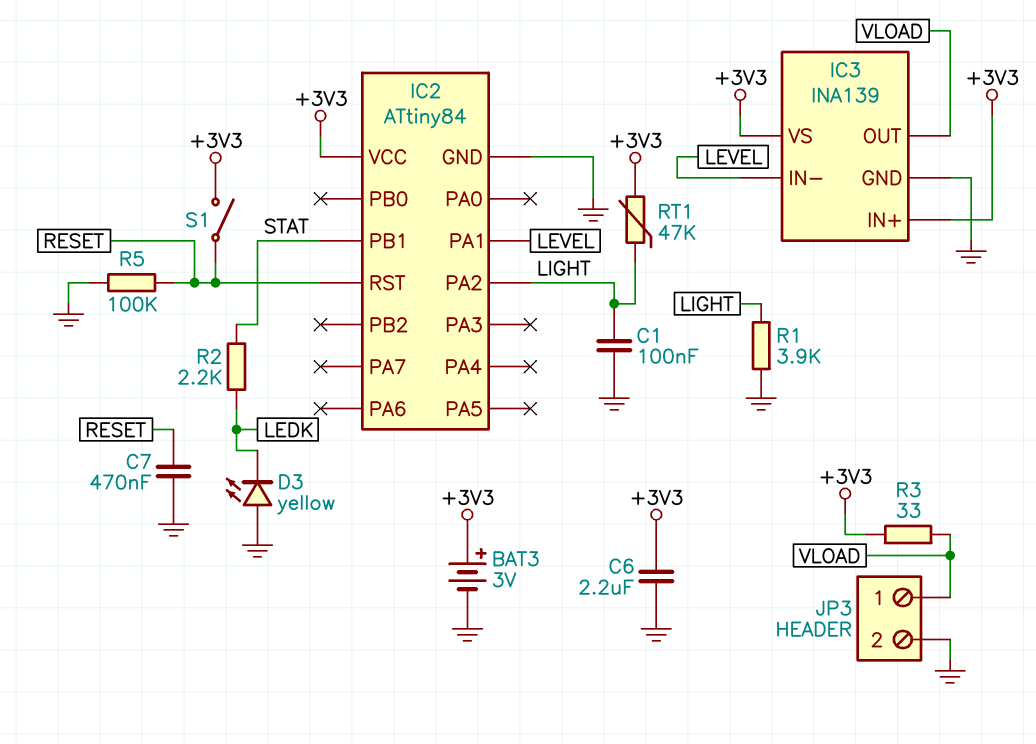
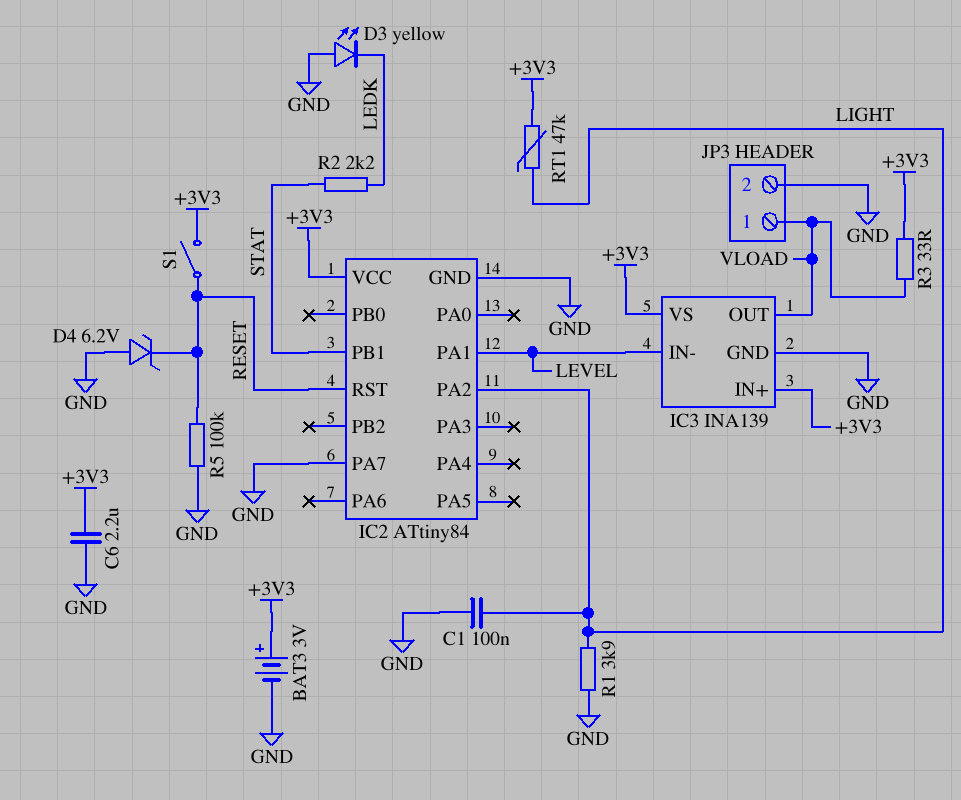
C7: 470nF (GND, RESET) -> none
D4: none -> zener 6.2V (A GND, K RESET)
IC2 pin PA7: none -> GND

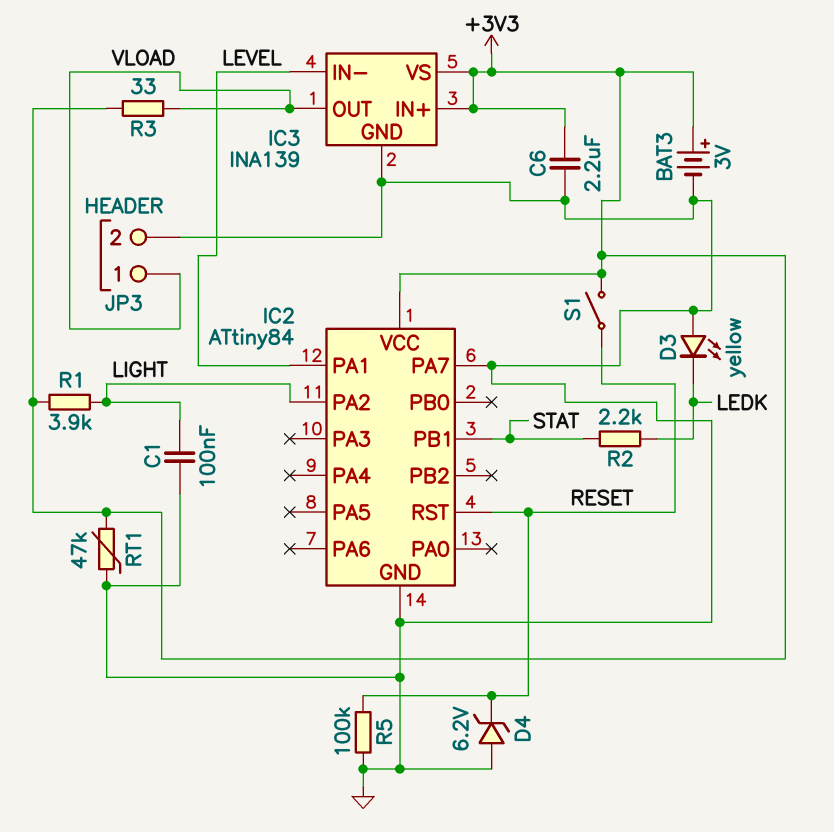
R1: 3.9k (GND, LIGHT) -> 3.9k (+3V3, LIGHT)
RT1: 47k (+3V3, LIGHT) -> 47k (+3V3, GND)

